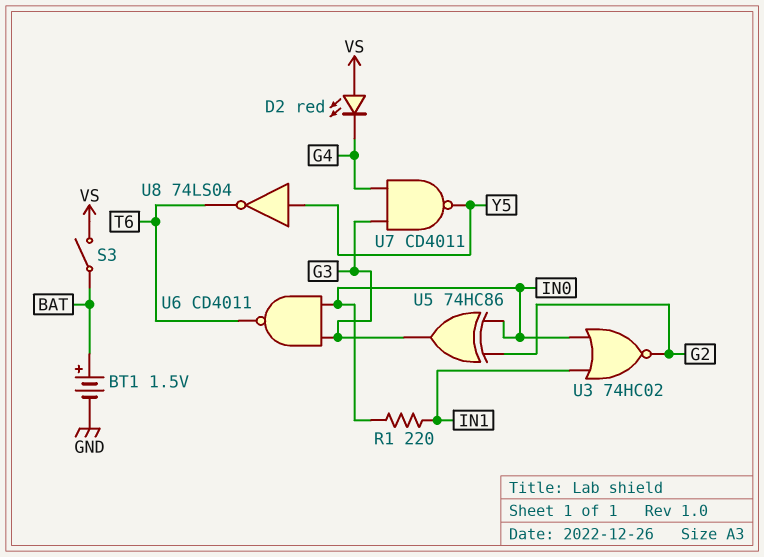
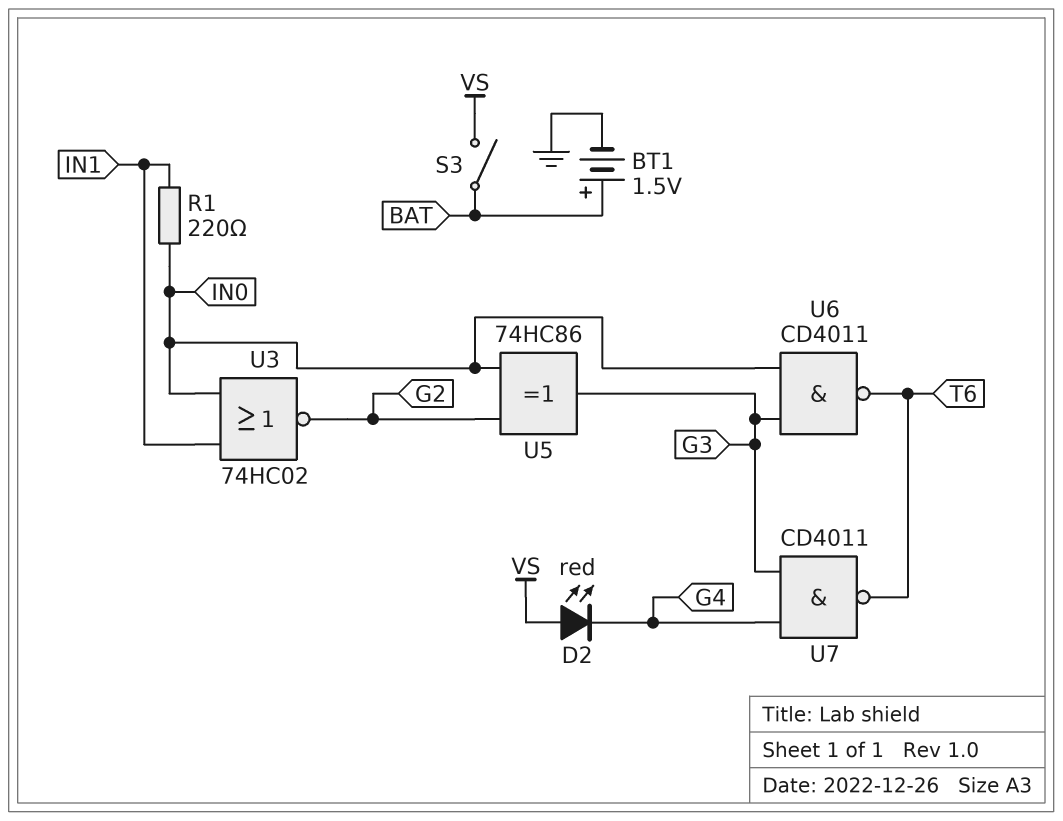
U7: NAND CD4011 (in G3, in G4, out Y5) -> NAND CD4011 (in G3, in G4, out T6)
U8: NOT 74LS04 (in Y5, out T6) -> none

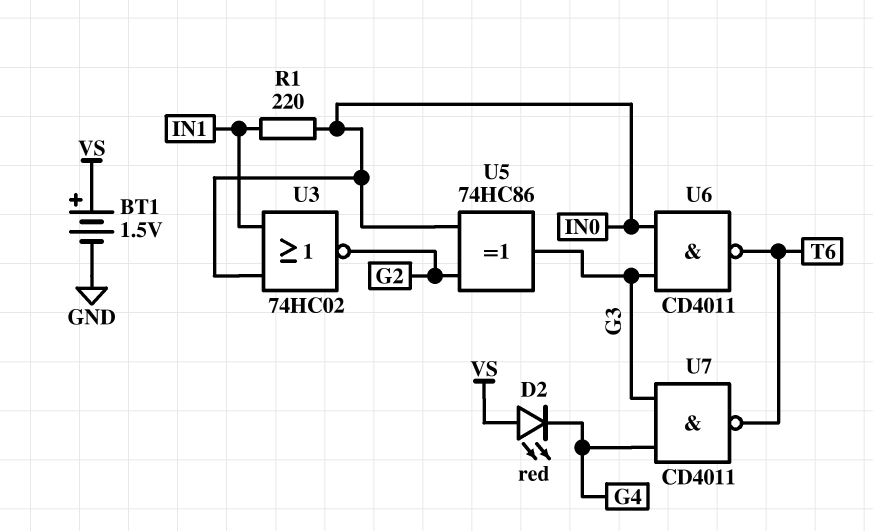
BT1: 1.5V (plus BAT, minus GND) -> 1.5V (plus VS, minus GND)
S3: switch (BAT, VS) -> none

